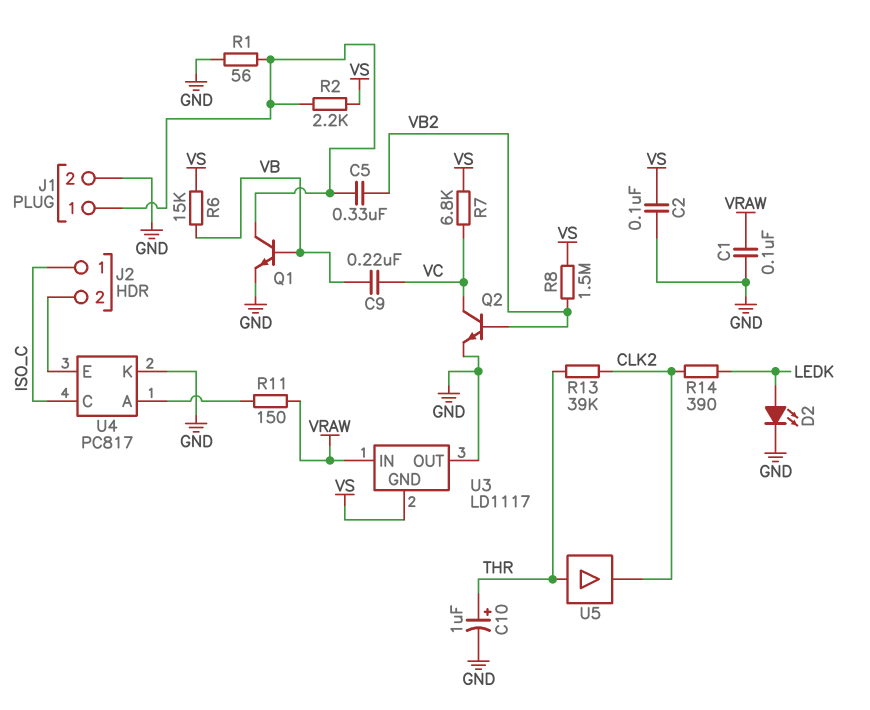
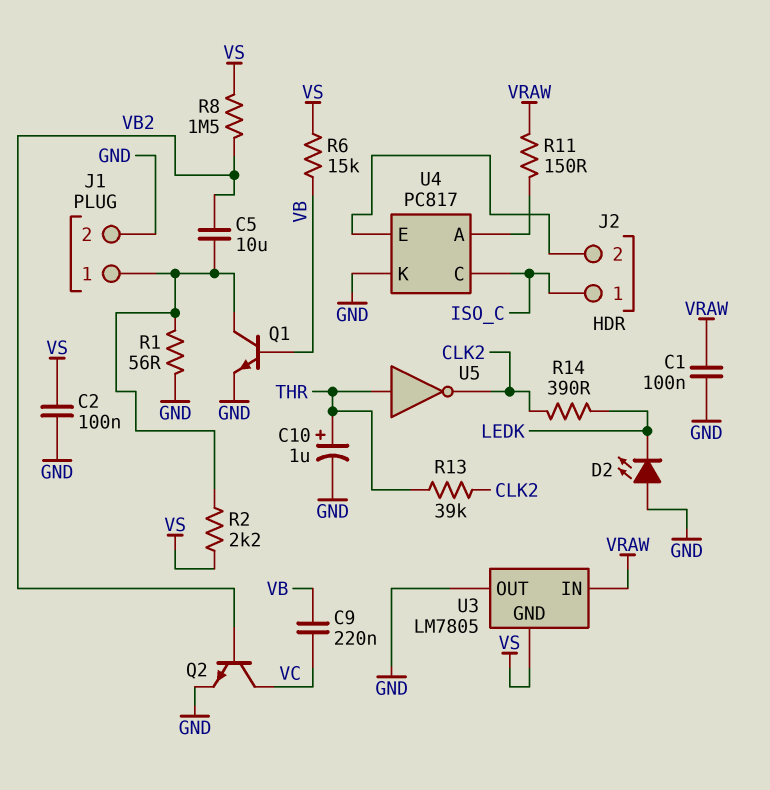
C5: 330nF (J1/1, VB2) -> 10uF (J1/1, VB2)
D2: LED (A LEDK, K GND) -> LED (A GND, K LEDK)
R7: 6.8k (VC, VS) -> none
U3: LD1117 -> LM7805
U5: buffer (in THR, out CLK2) -> NOT (in THR, out CLK2)

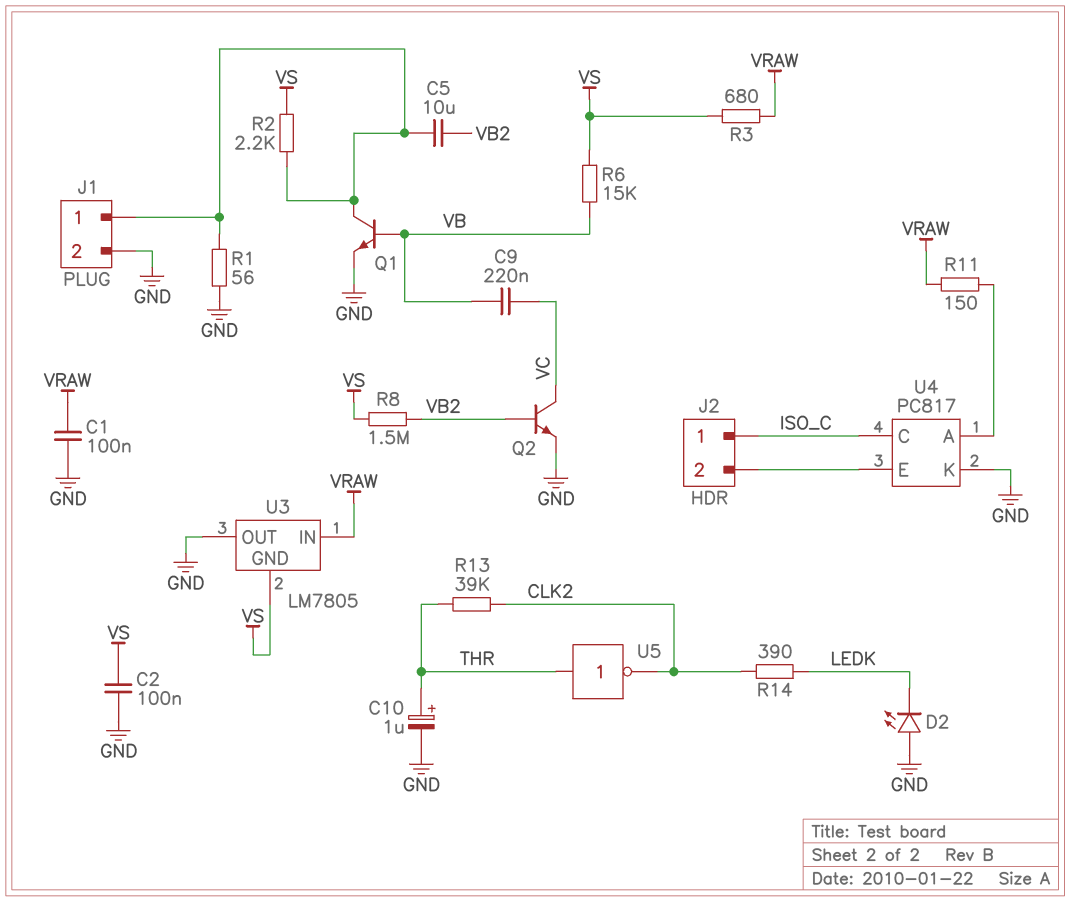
R3: none -> 680 (VRAW, VS)

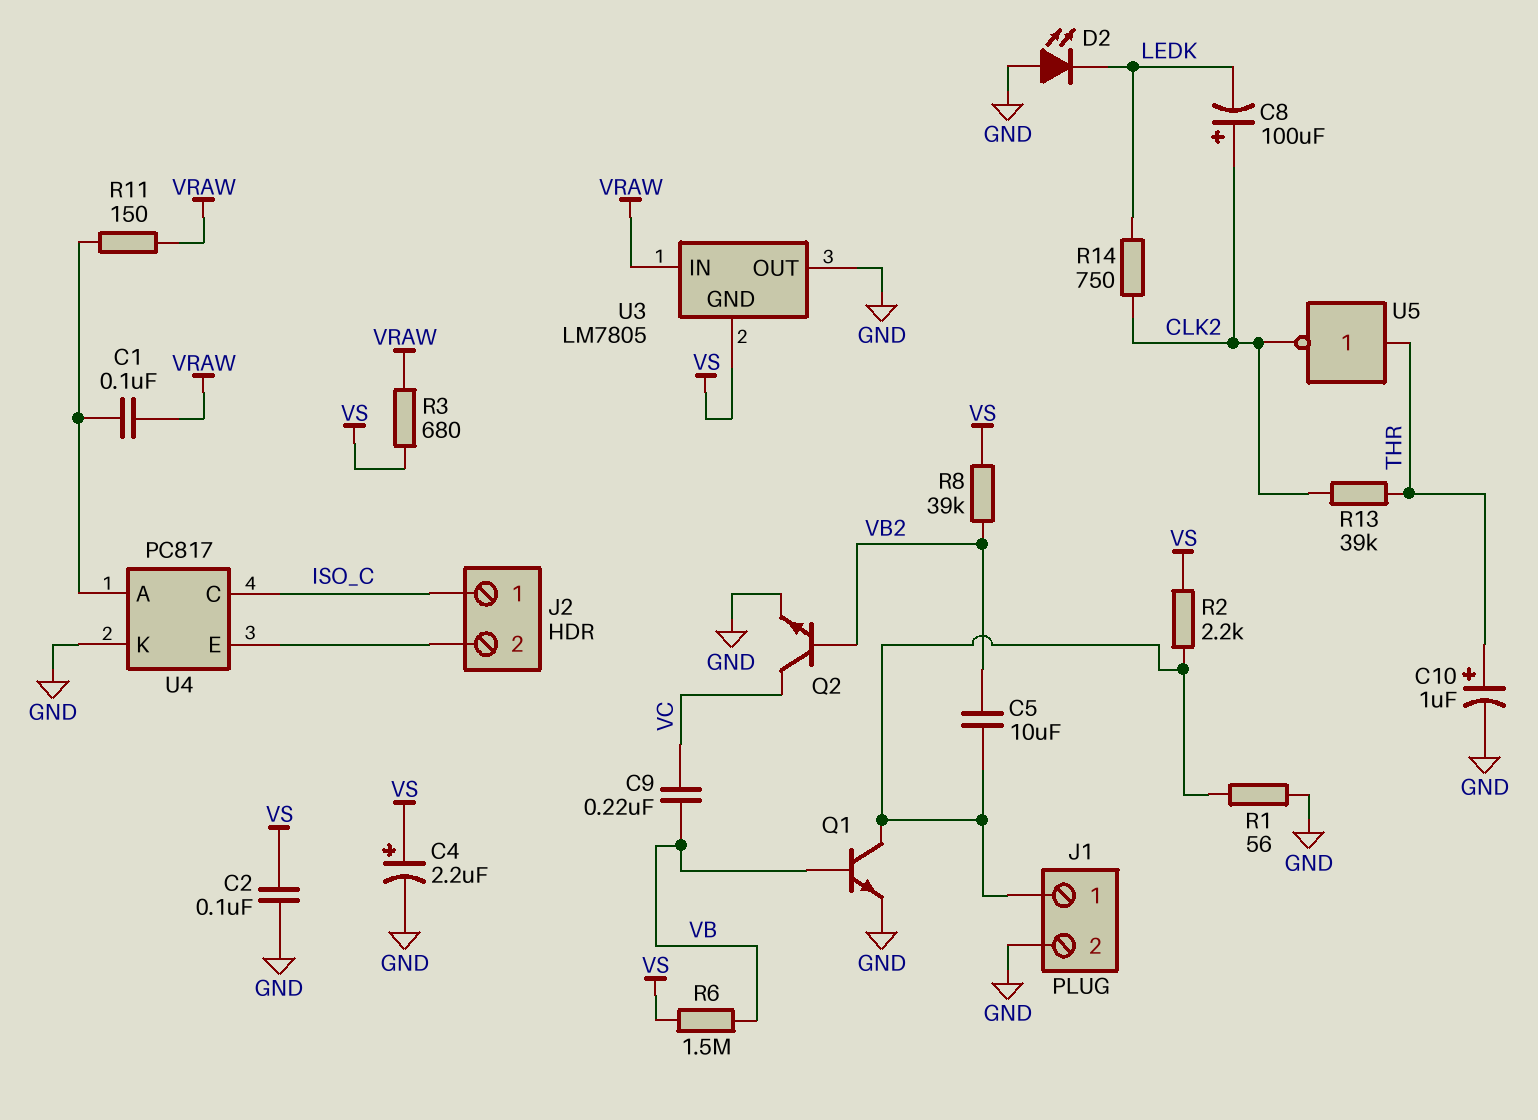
C1: 100nF (GND, VRAW) -> 100nF (U4/A, VRAW)
C4: none -> 2.2uF (plus VS, minus GND)
C8: none -> 100uF (plus CLK2, minus LEDK)
R6: 15k (VB, VS) -> 1.5M (VB, VS)
R8: 1.5M (VB2, VS) -> 39k (VB2, VS)
R14: 390 (CLK2, LEDK) -> 750 (CLK2, LEDK)

